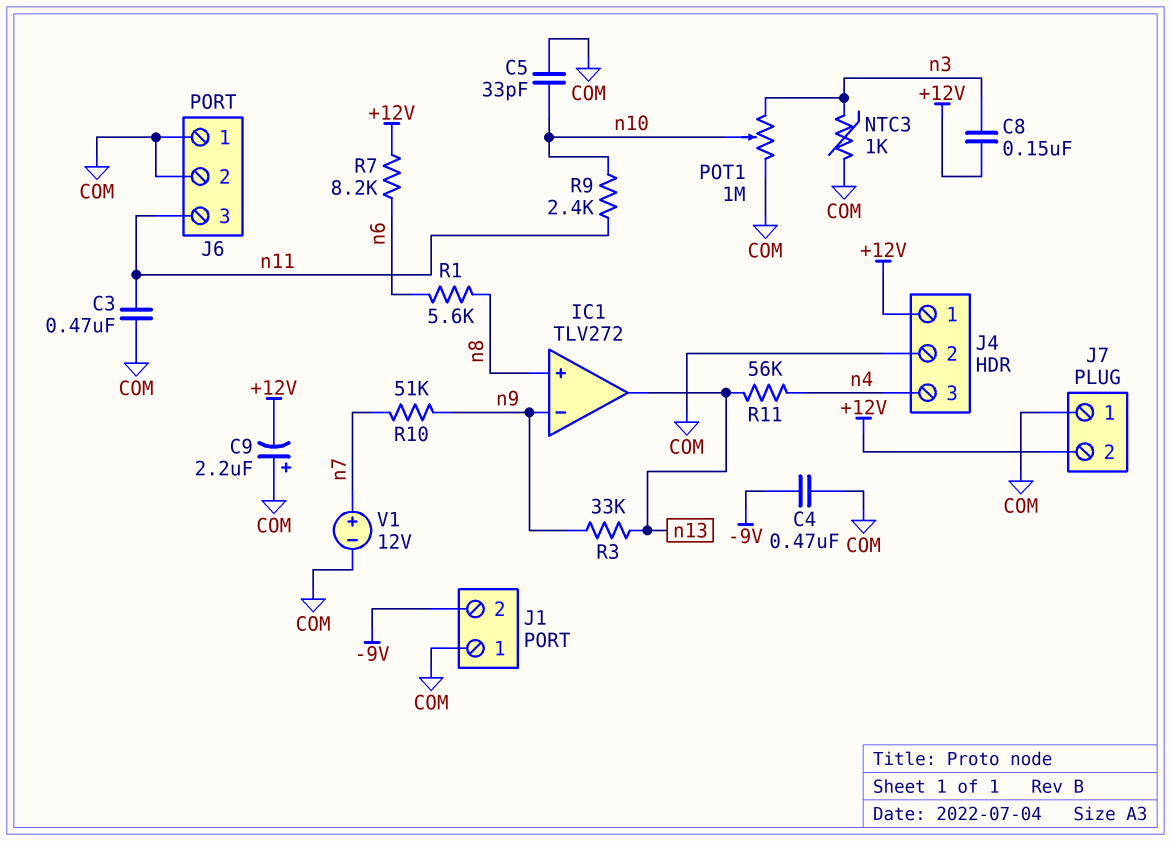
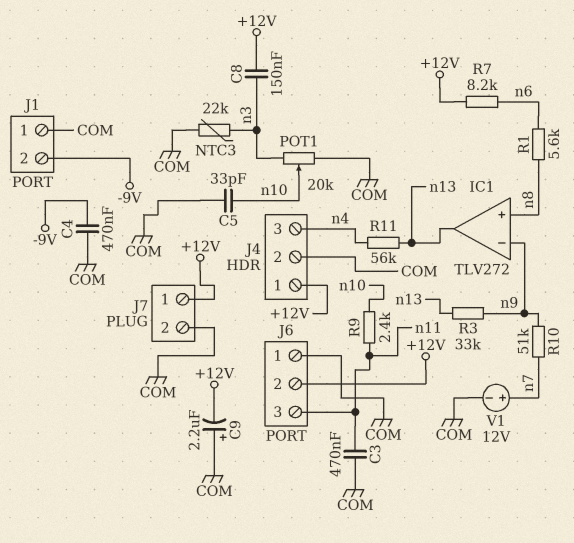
J6 pin 2: COM -> +12V
J7 pin 1: COM -> +12V
J7 pin 2: +12V -> COM
NTC3: 1k (COM, n3) -> 22k (COM, n3)
POT1: 1M (COM, n3, wiper n10) -> 20k (COM, n3, wiper n10)

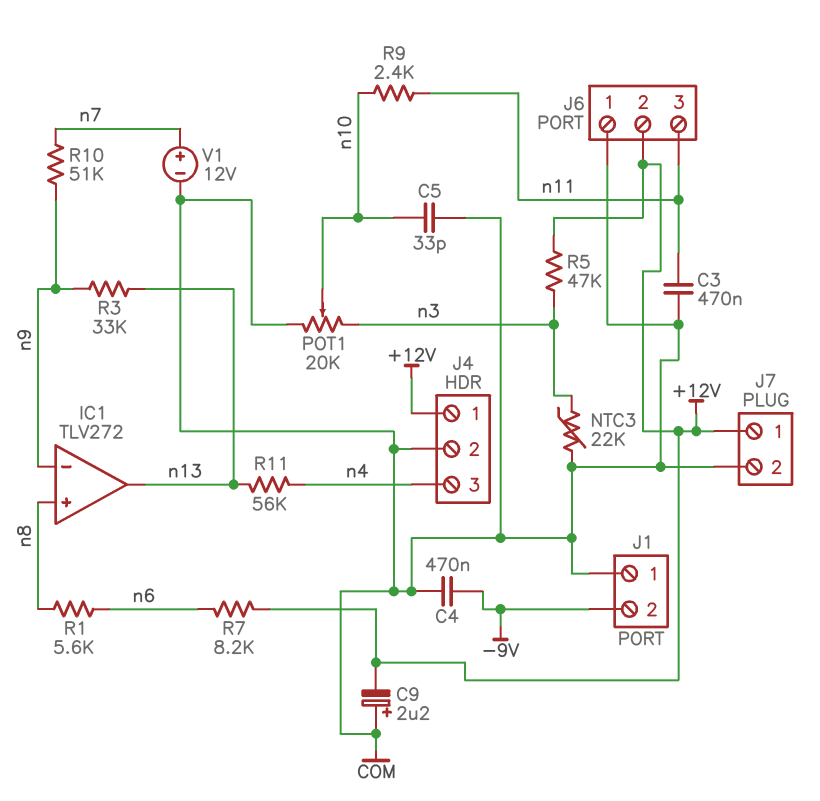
C8: 150nF (+12V, n3) -> none
R5: none -> 47k (+12V, n3)

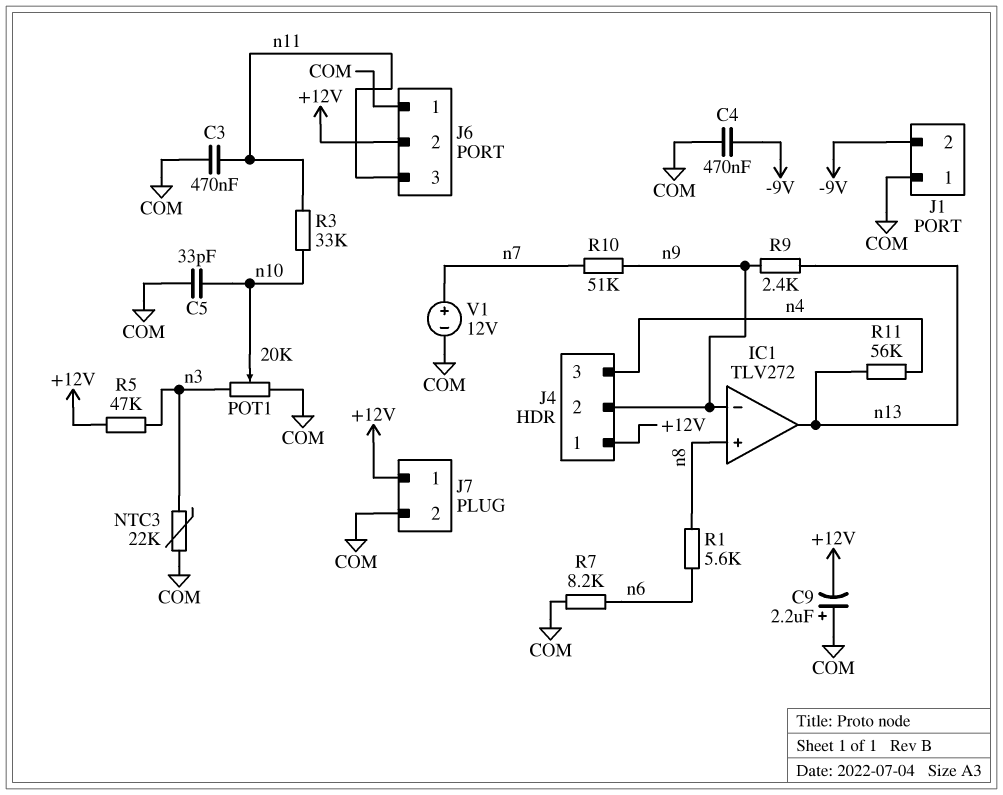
J4 pin 2: COM -> n9
R3: 33k (n9, n13) -> 33k (n10, n11)
R7: 8.2k (+12V, n6) -> 8.2k (COM, n6)
R9: 2.4k (n10, n11) -> 2.4k (n9, n13)

